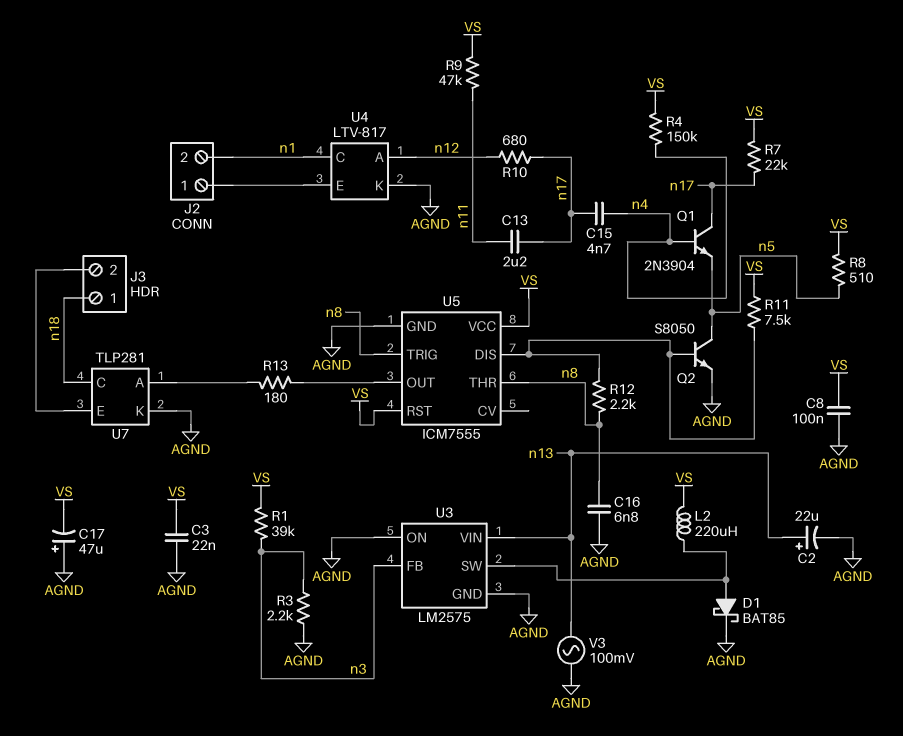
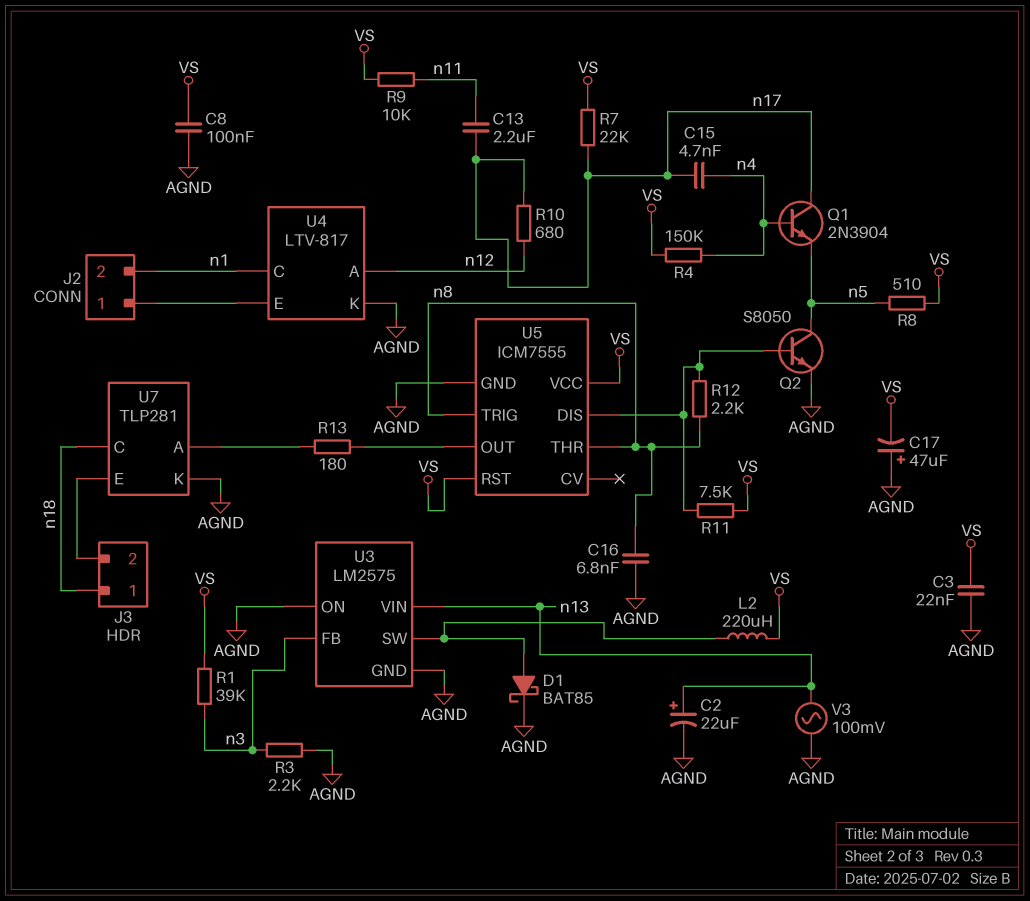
R9: 47k (VS, n11) -> 10k (VS, n11)

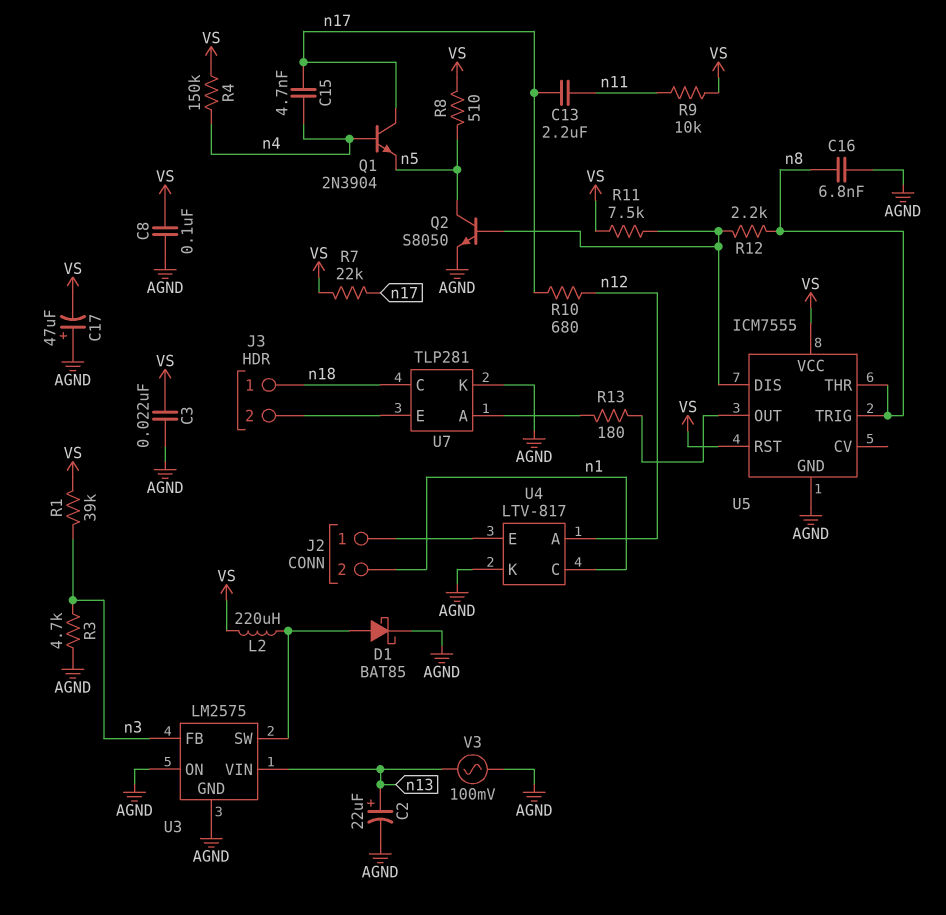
R3: 2.2k (AGND, n3) -> 4.7k (AGND, n3)

